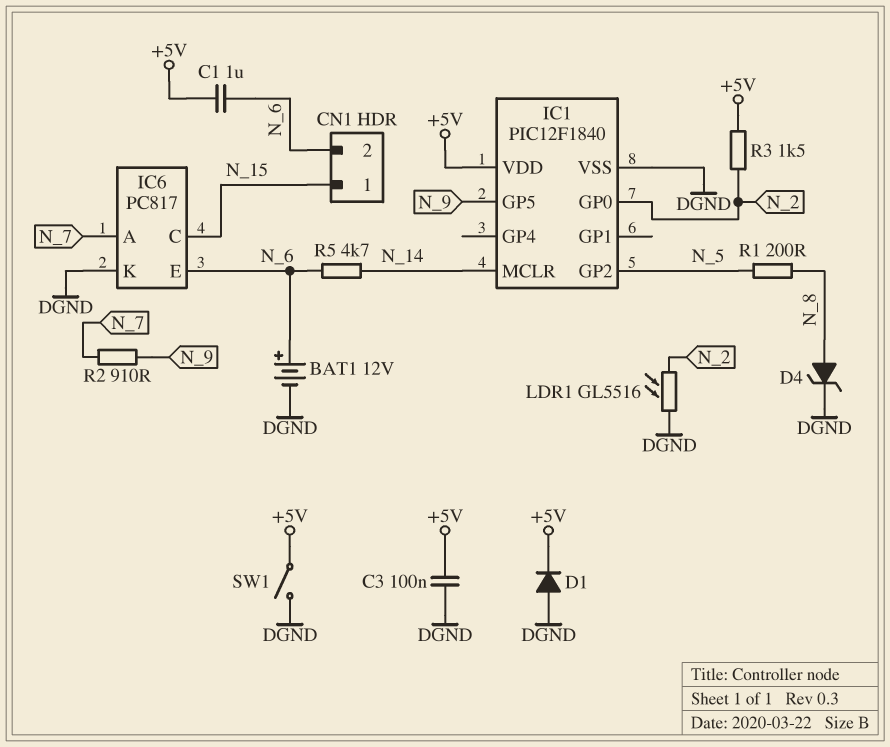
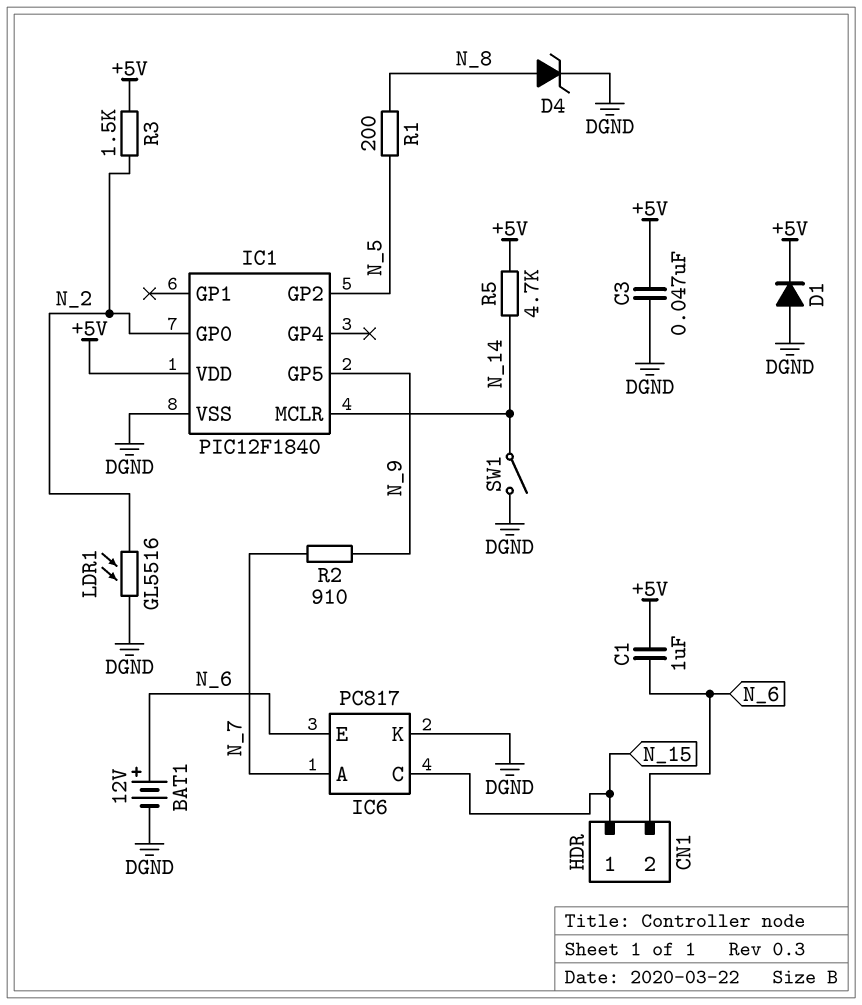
C3: 100nF (+5V, DGND) -> 47nF (+5V, DGND)
R5: 4.7k (N_6, N_14) -> 4.7k (+5V, N_14)
SW1: switch (+5V, DGND) -> switch (DGND, N_14)

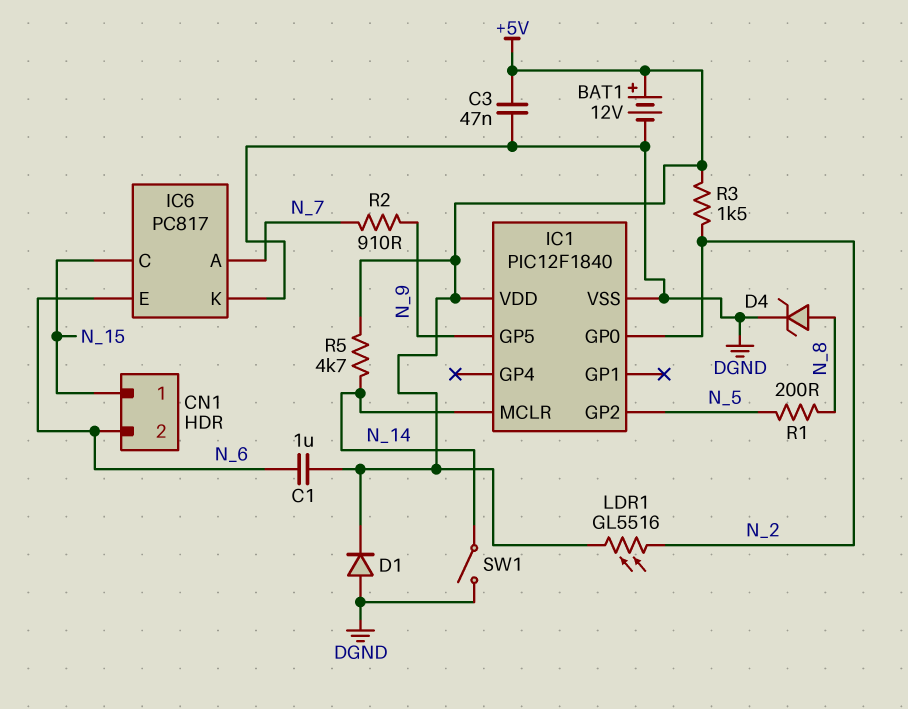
BAT1: 12V (plus N_6, minus DGND) -> 12V (plus +5V, minus DGND)
LDR1: GL5516 (DGND, N_2) -> GL5516 (+5V, N_2)

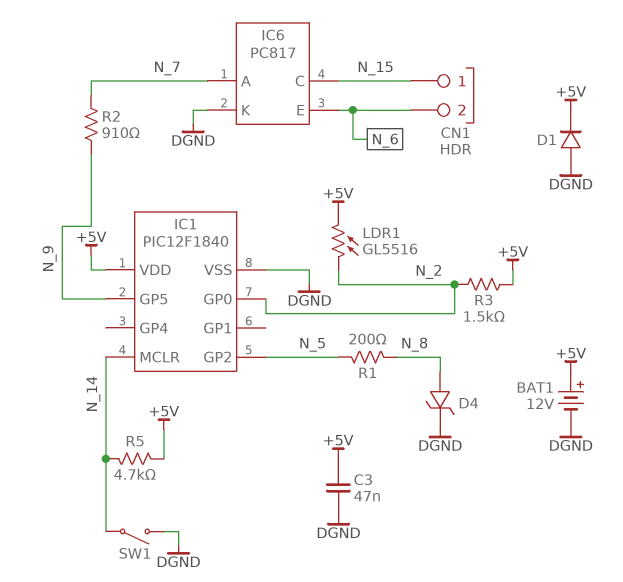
C1: 1uF (+5V, N_6) -> none

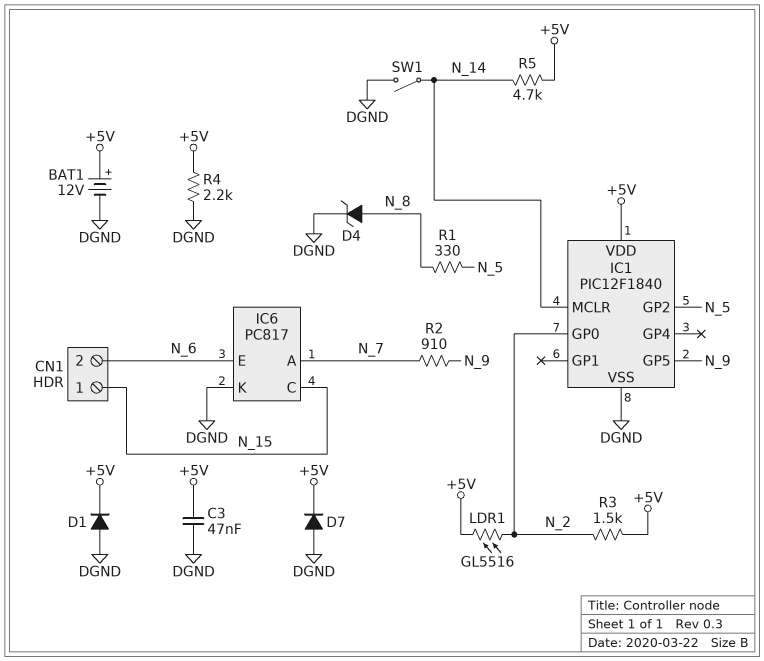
D7: none -> diode (A DGND, K +5V)
R1: 200 (N_5, N_8) -> 330 (N_5, N_8)
R4: none -> 2.2k (+5V, DGND)

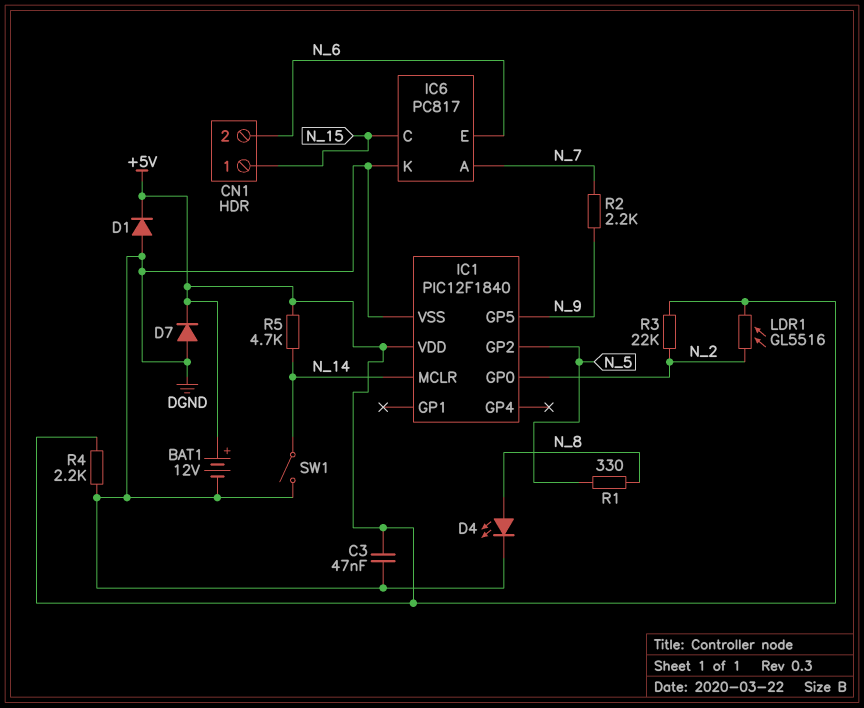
D4: zener (A N_8, K DGND) -> LED (A N_8, K DGND)
R2: 910 (N_7, N_9) -> 2.2k (N_7, N_9)
R3: 1.5k (+5V, N_2) -> 22k (+5V, N_2)

